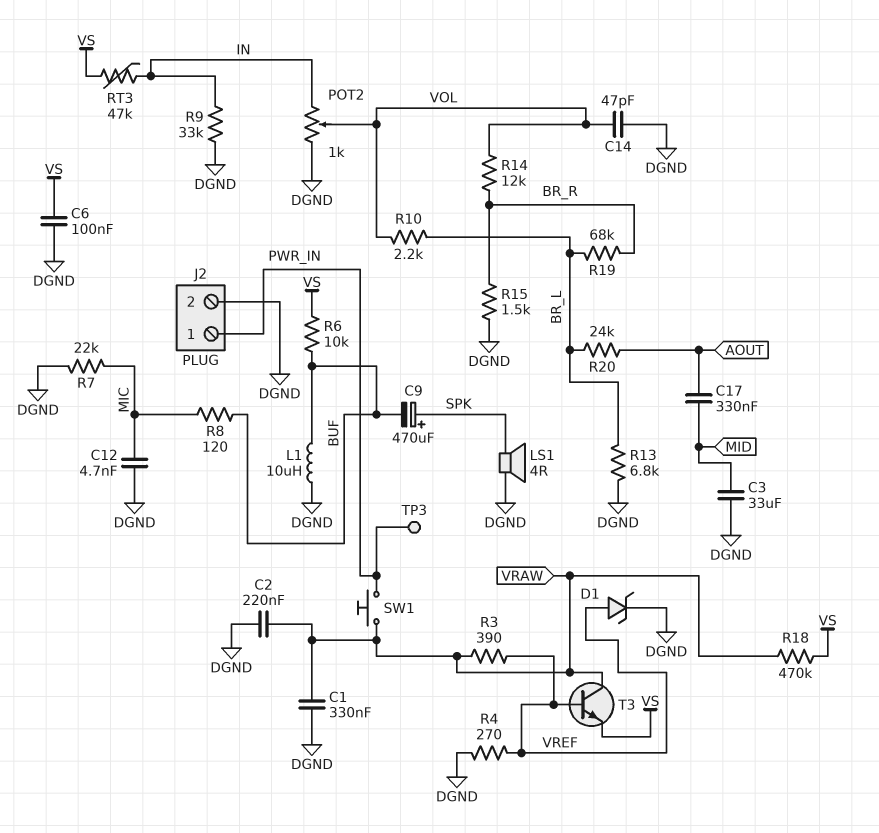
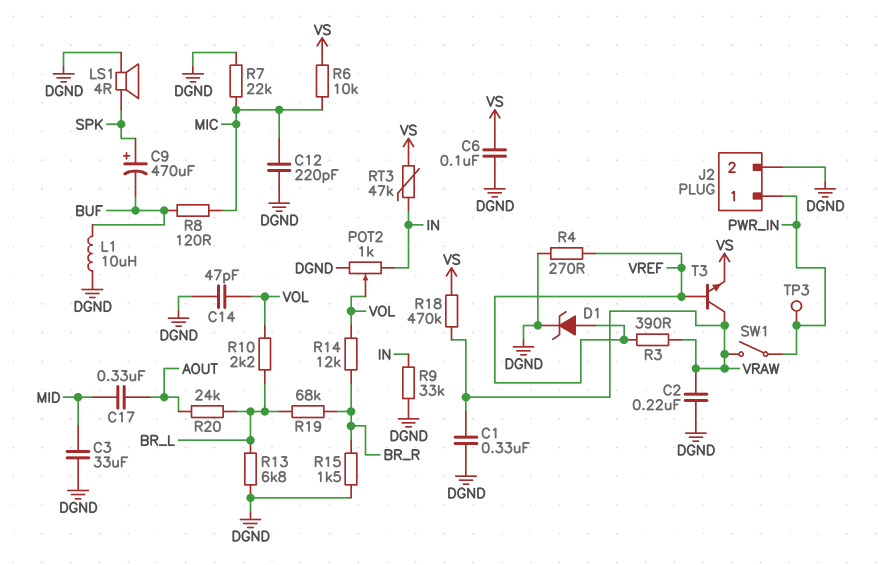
C12: 4.7nF (DGND, MIC) -> 220pF (DGND, MIC)
R6: 10k (BUF, VS) -> 10k (MIC, VS)
SW1: button (PWR_IN, VRAW) -> switch (PWR_IN, VRAW)

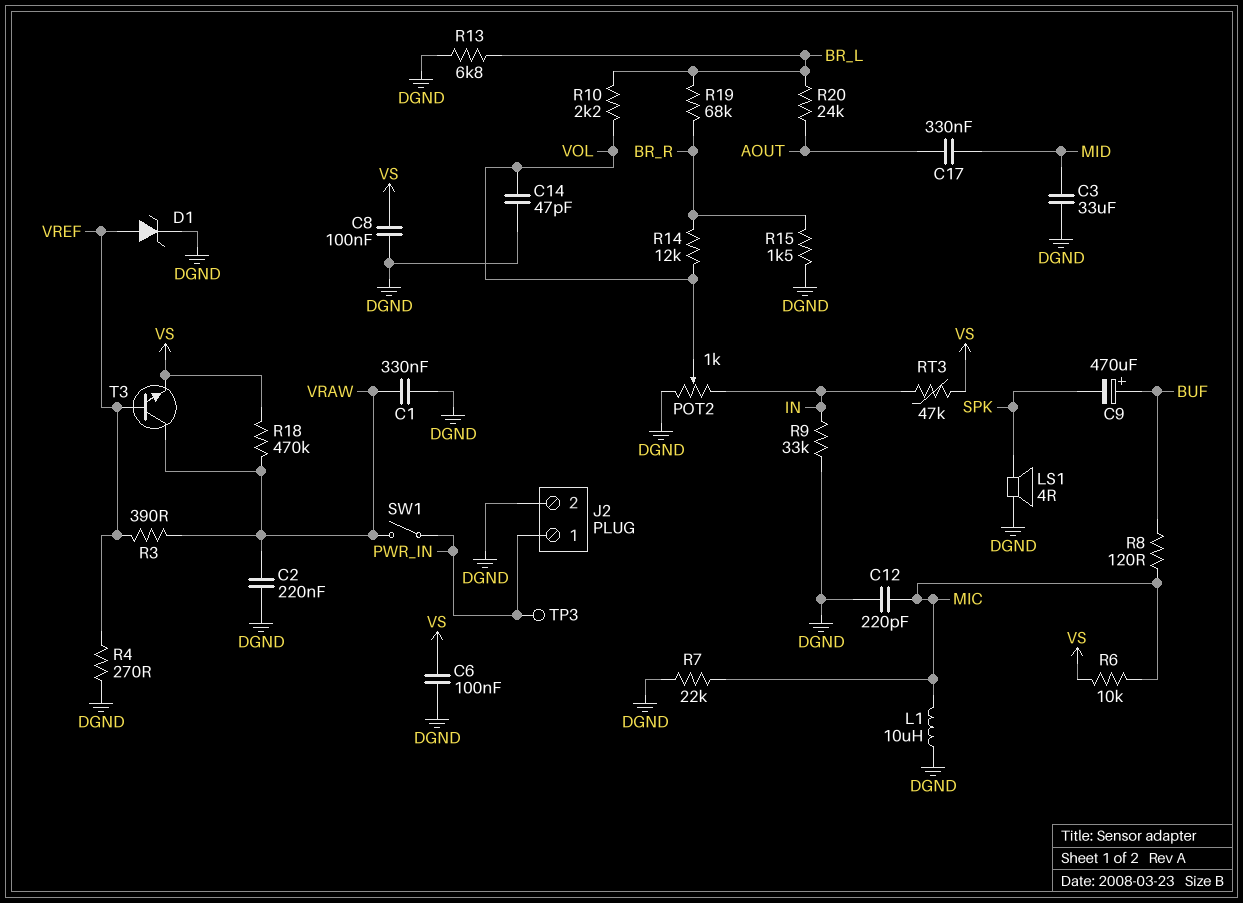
C8: none -> 100nF (DGND, VS)
C9: 470uF (plus SPK, minus BUF) -> 470uF (plus BUF, minus SPK)
L1: 10uH (BUF, DGND) -> 10uH (DGND, MIC)

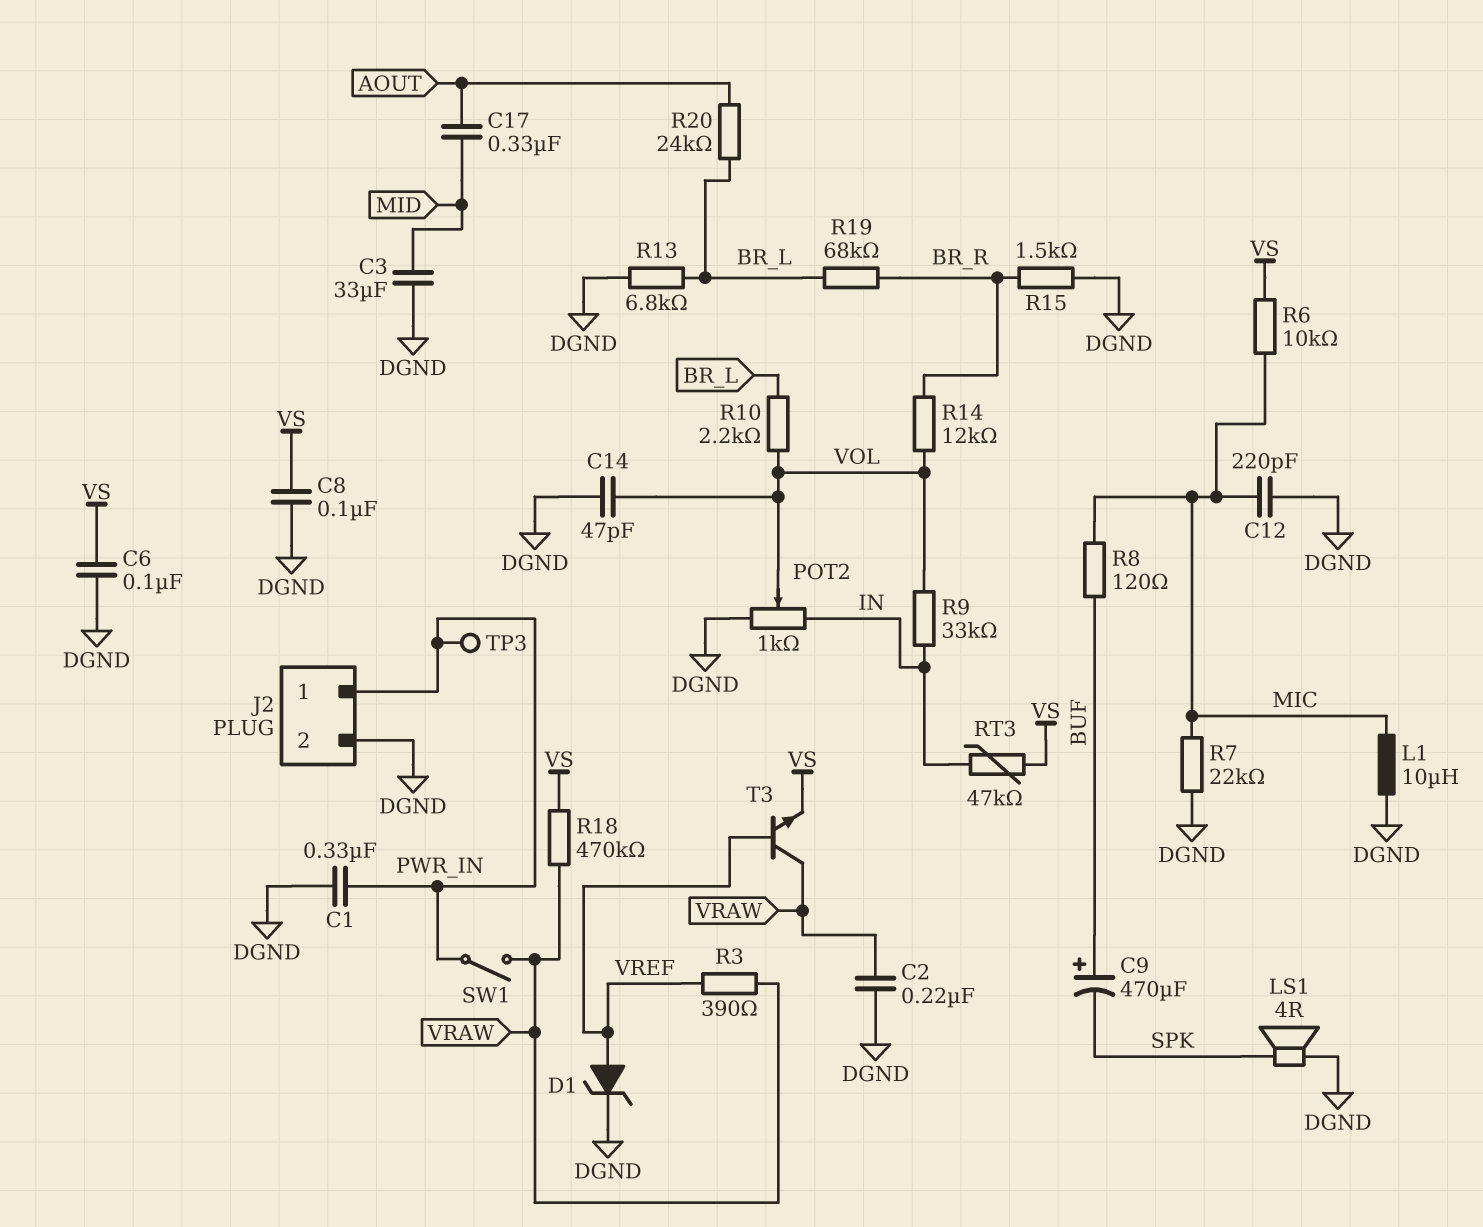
C1: 330nF (DGND, VRAW) -> 330nF (DGND, PWR_IN)
R4: 270 (DGND, VREF) -> none
R9: 33k (DGND, IN) -> 33k (IN, VOL)

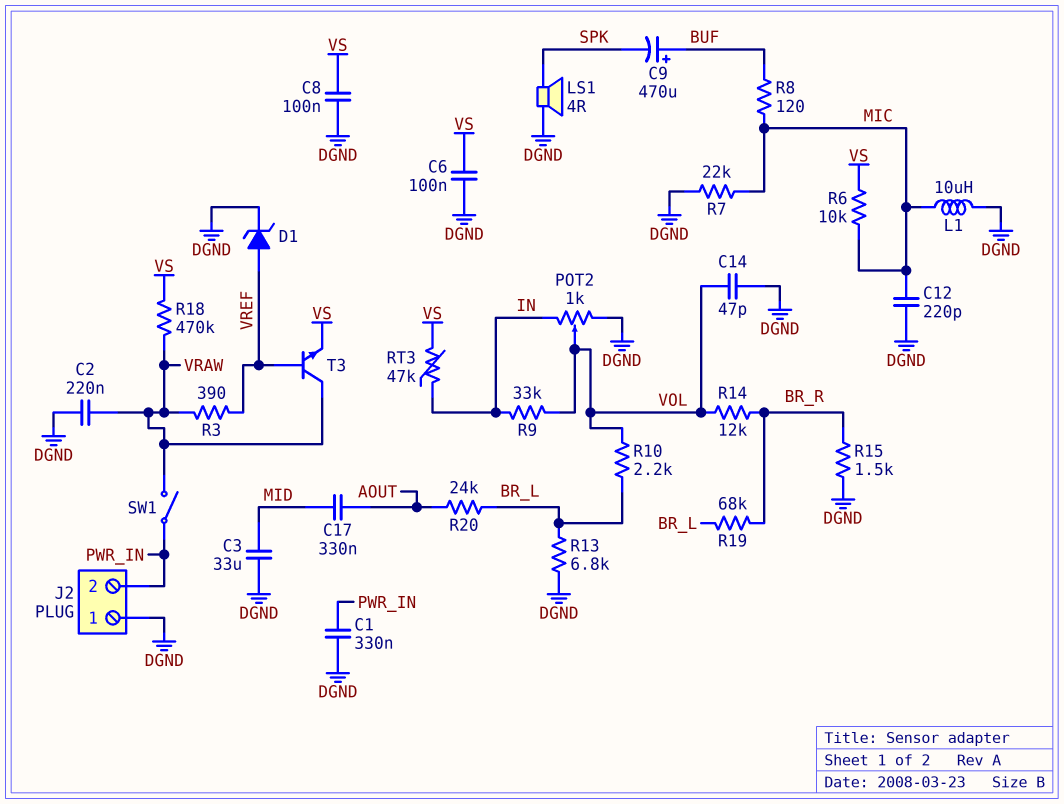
J2 pin 1: PWR_IN -> DGND
J2 pin 2: DGND -> PWR_IN
TP3: test point (PWR_IN) -> none

